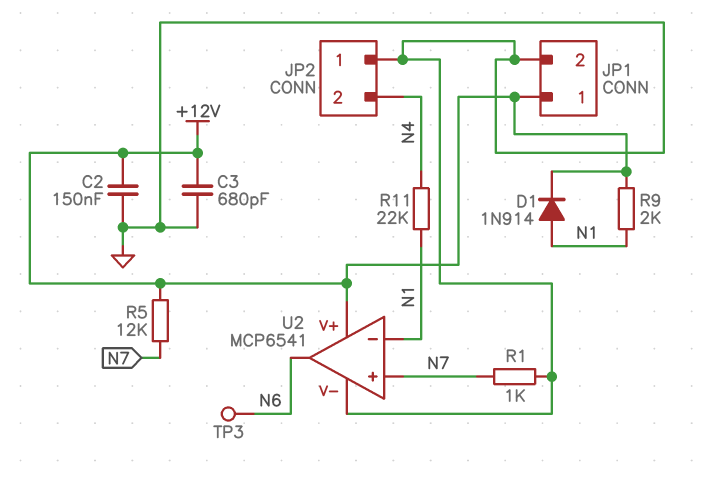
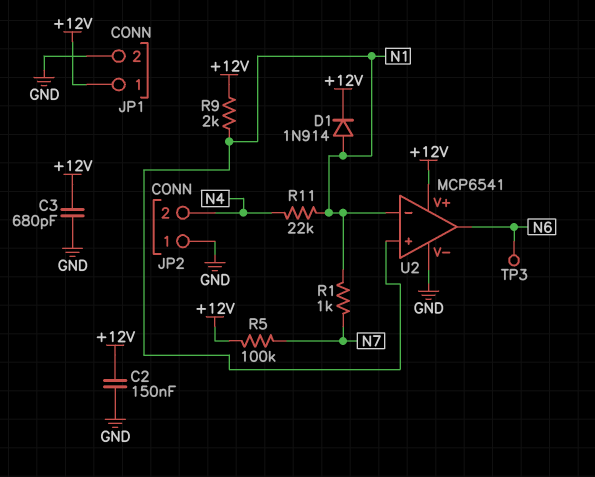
R1: 1k (GND, N7) -> 1k (N1, N7)
R5: 12k (+12V, N7) -> 100k (+12V, N7)
U2 pin in+: N7 -> N1

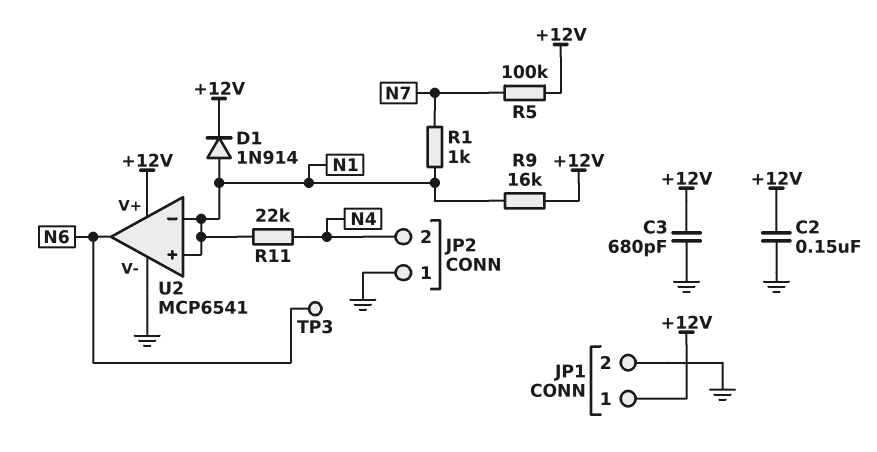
R9: 2k (+12V, N1) -> 16k (+12V, N1)

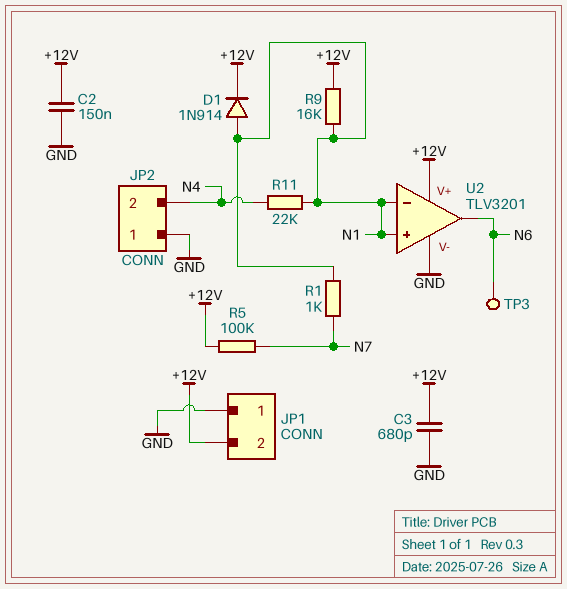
JP1 pin 1: +12V -> GND
JP1 pin 2: GND -> +12V
U2: MCP6541 -> TLV3201

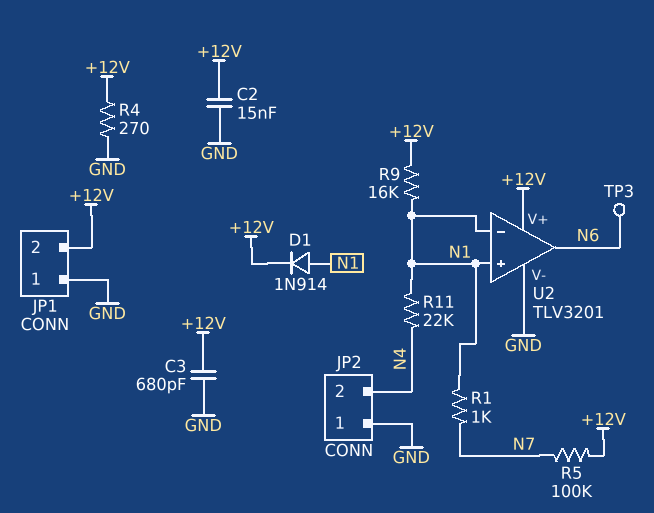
C2: 150nF (+12V, GND) -> 15nF (+12V, GND)
R4: none -> 270 (+12V, GND)

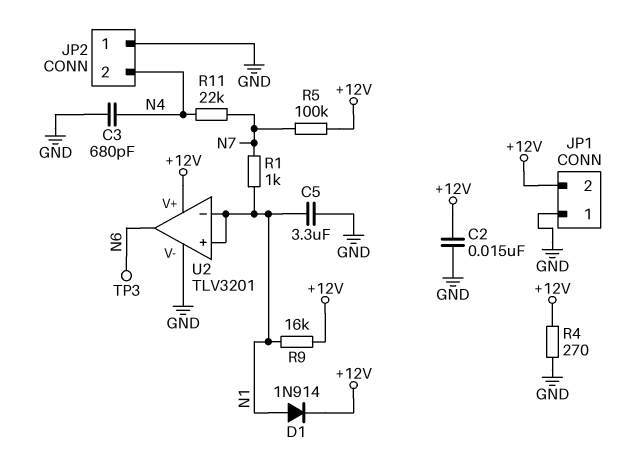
C3: 680pF (+12V, GND) -> 680pF (GND, N4)
C5: none -> 3.3uF (GND, N1)
R11: 22k (N1, N4) -> 22k (N4, N7)

